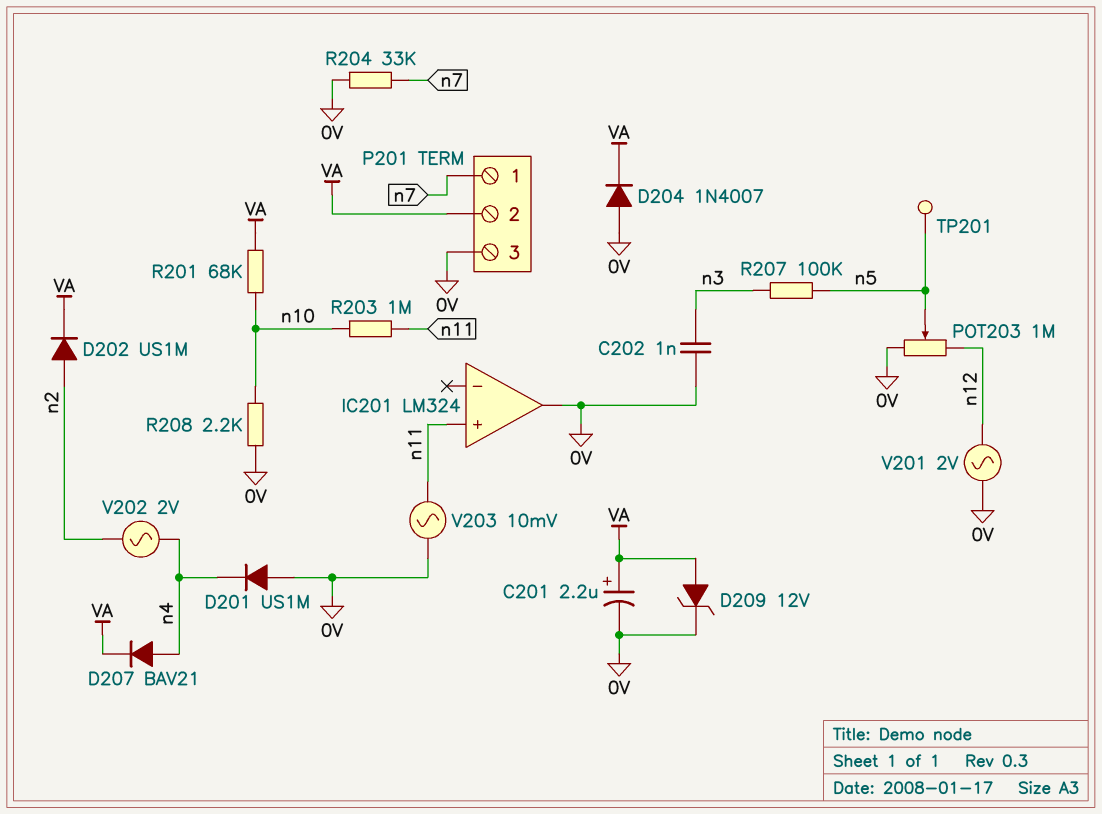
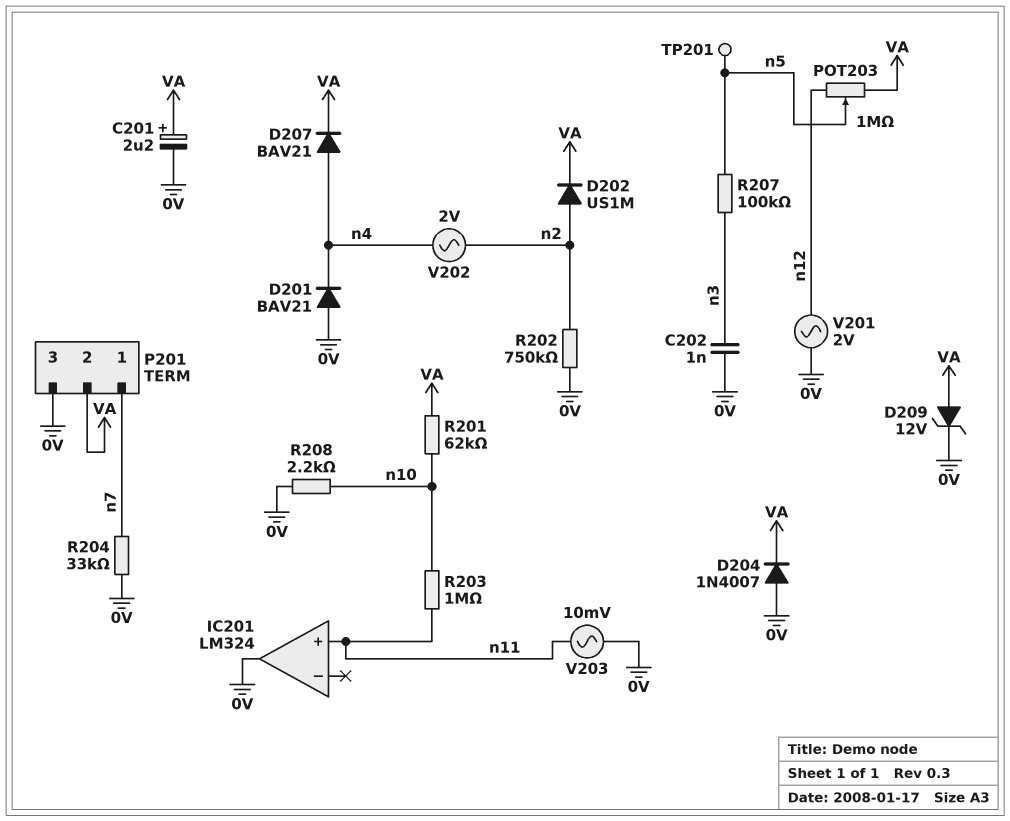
D201: diode US1M (A 0V, K n4) -> diode BAV21 (A 0V, K n4)
POT203: 1M (0V, n12, wiper n5) -> 1M (VA, n12, wiper n5)
R201: 68k (VA, n10) -> 62k (VA, n10)
R202: none -> 750k (0V, n2)

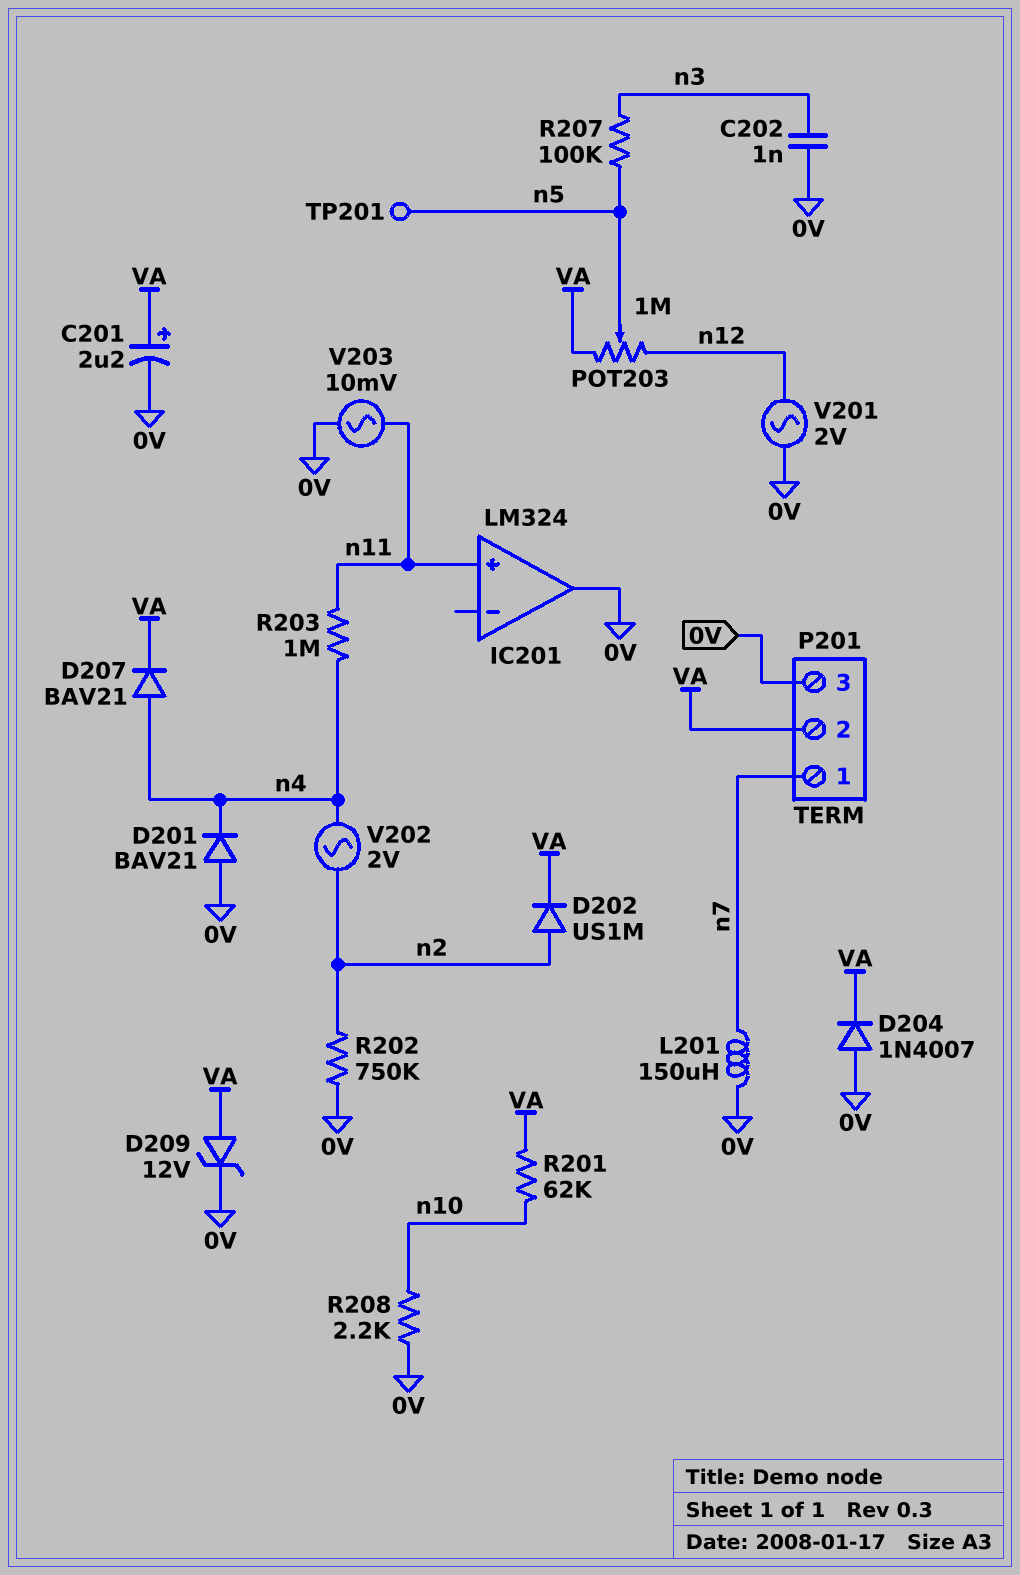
L201: none -> 150uH (0V, n7)
R203: 1M (n10, n11) -> 1M (n4, n11)
R204: 33k (0V, n7) -> none

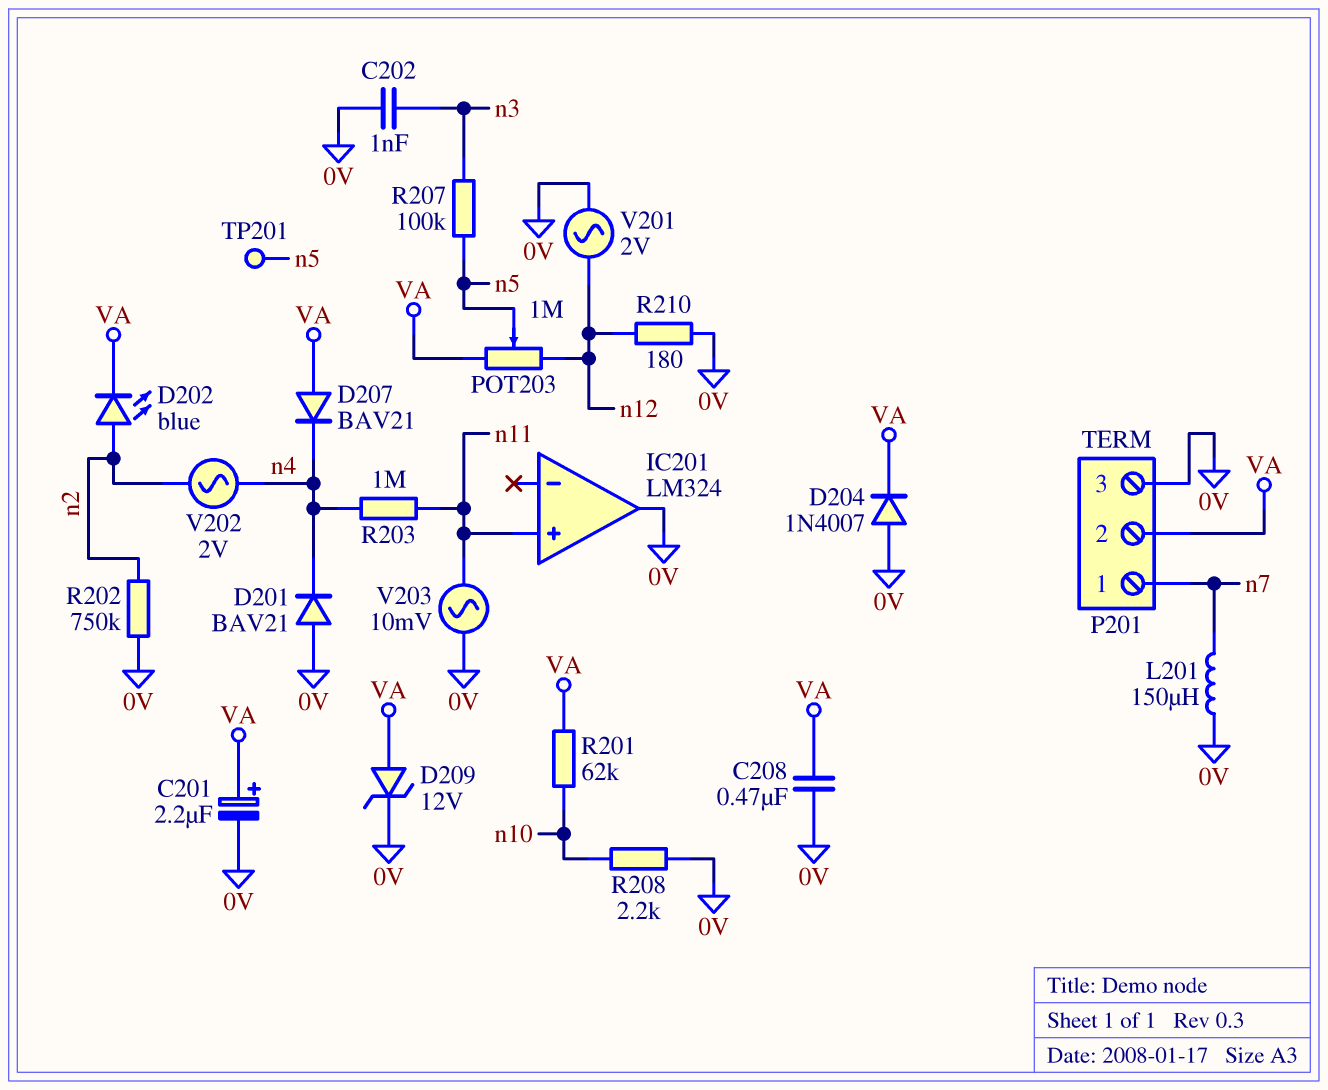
C208: none -> 470nF (0V, VA)
D202: diode US1M (A n2, K VA) -> LED blue (A n2, K VA)
D207: diode BAV21 (A n4, K VA) -> diode BAV21 (A VA, K n4)
R210: none -> 180 (0V, n12)

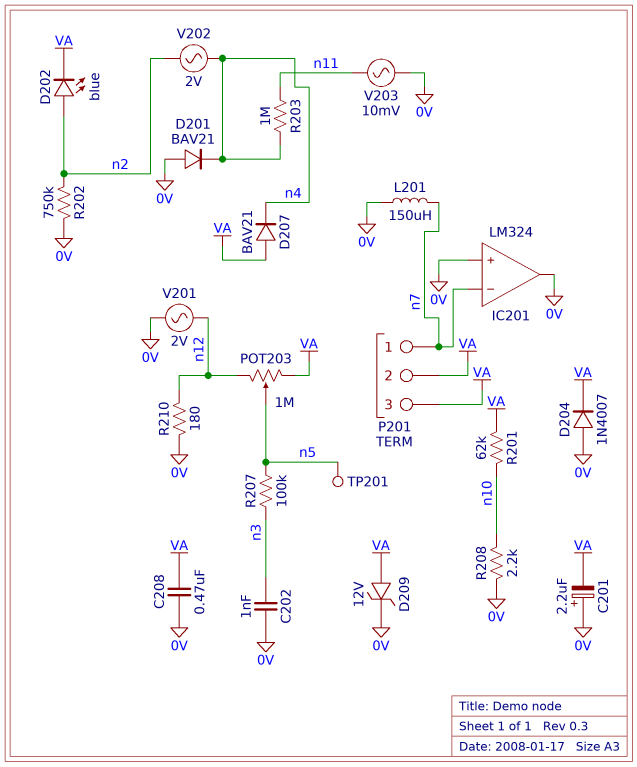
C201: 2.2uF (plus VA, minus 0V) -> 2.2uF (plus 0V, minus VA)
IC201 pin in+: n11 -> 0V
IC201 pin in-: none -> n7
P201 pin 3: 0V -> VA

